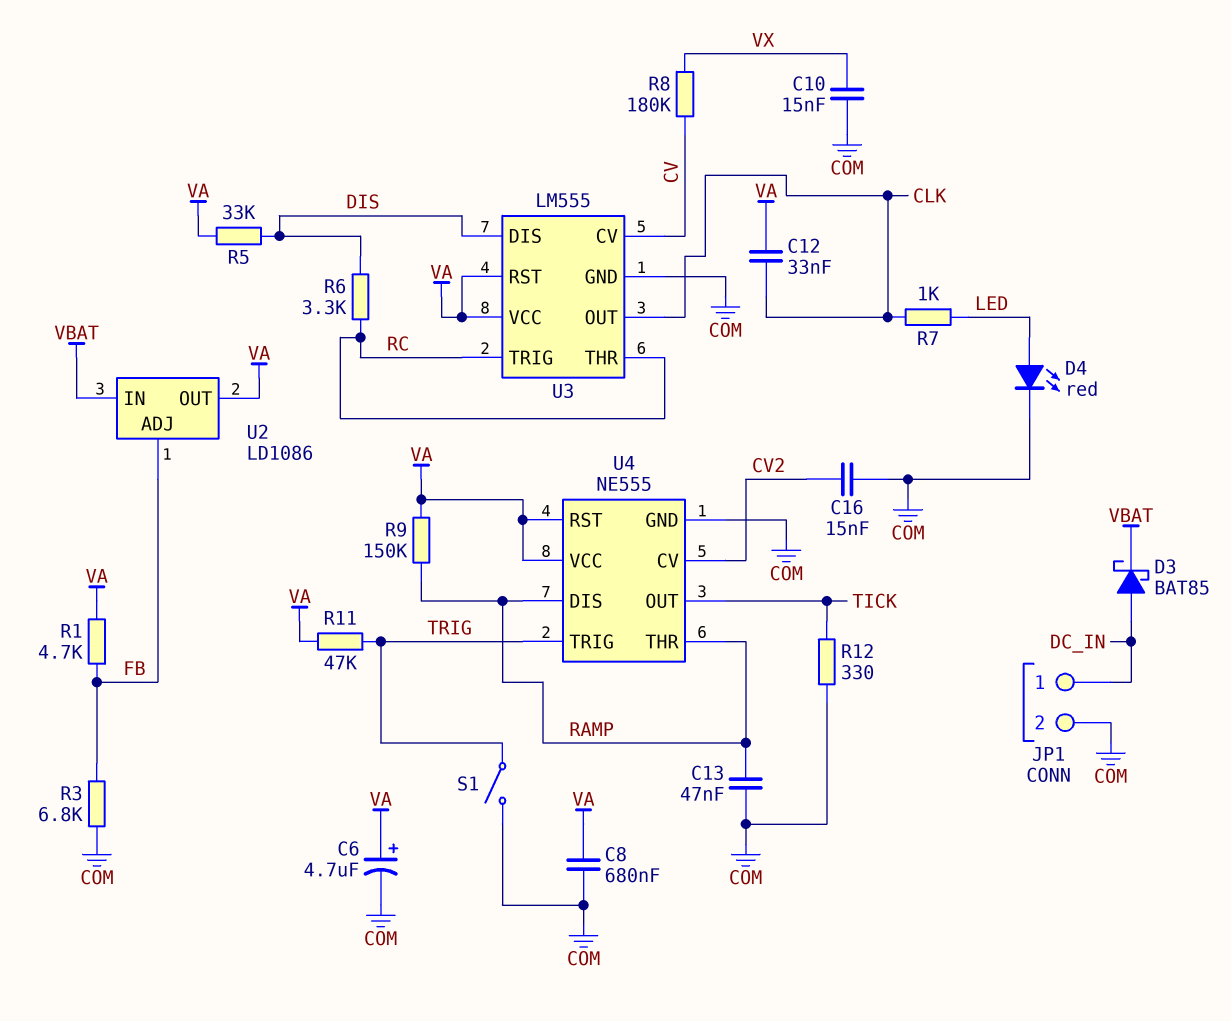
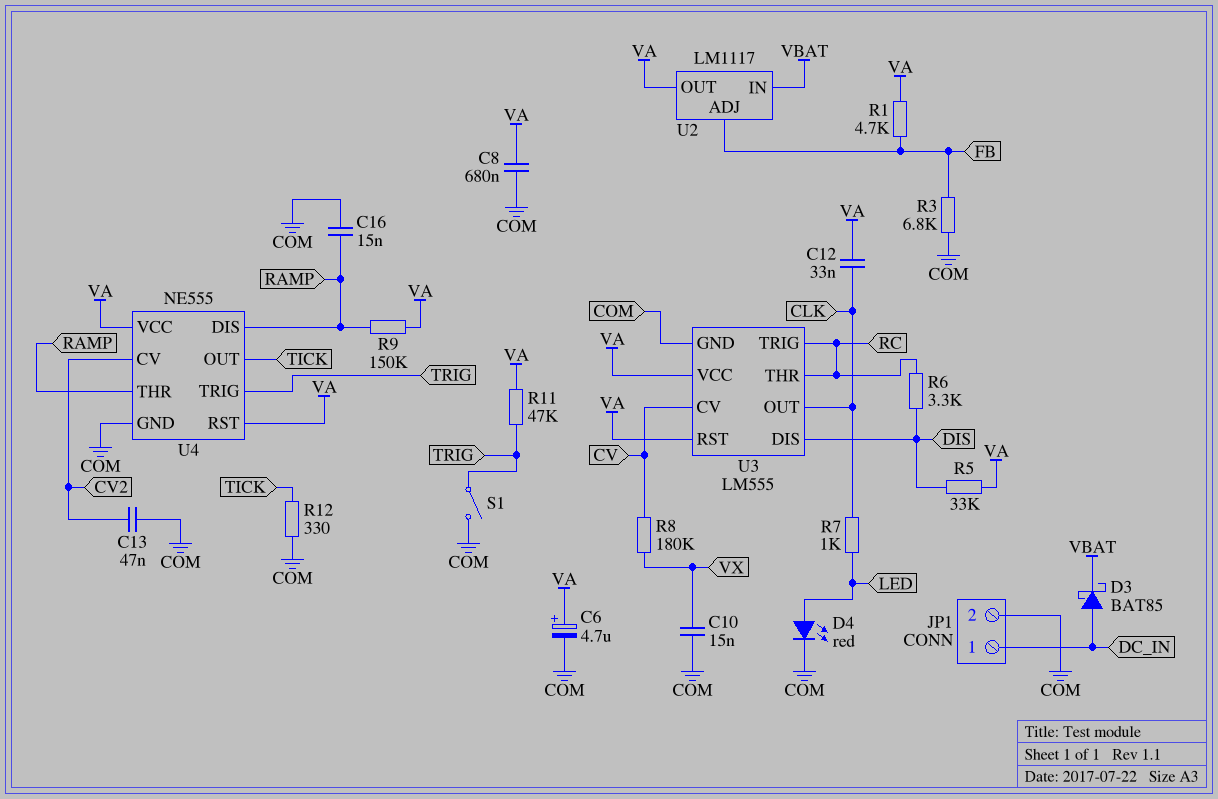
C13: 47nF (COM, RAMP) -> 47nF (COM, CV2)
C16: 15nF (COM, CV2) -> 15nF (COM, RAMP)
U2: LD1086 -> LM1117

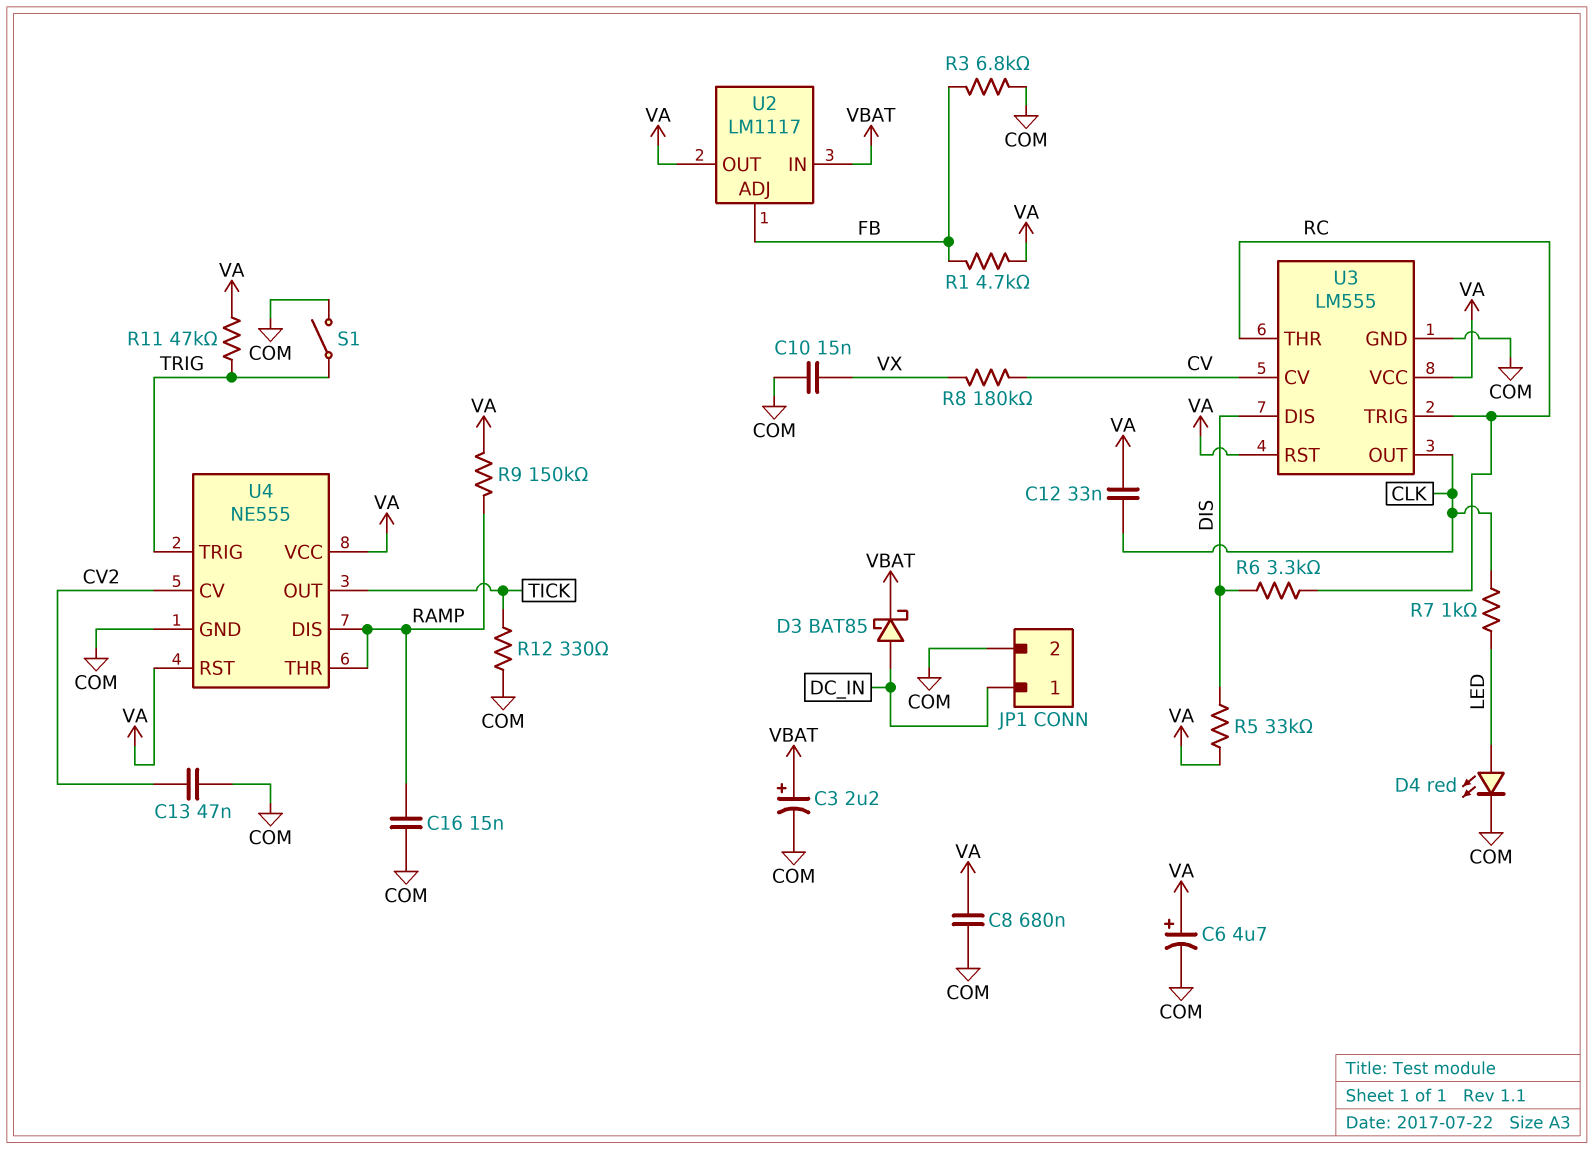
C3: none -> 2.2uF (plus VBAT, minus COM)

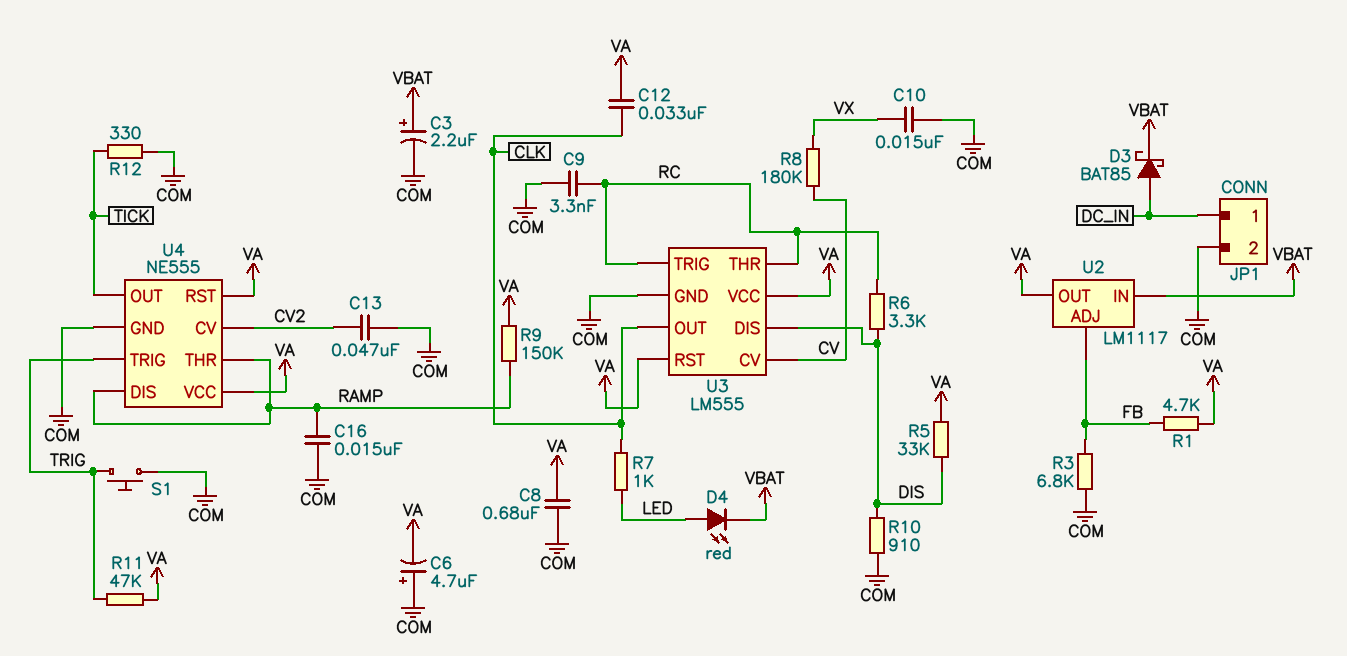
C6: 4.7uF (plus VA, minus COM) -> 4.7uF (plus COM, minus VA)
C9: none -> 3.3nF (COM, RC)
D4: LED red (A LED, K COM) -> LED red (A LED, K VBAT)
R10: none -> 910 (COM, DIS)
S1: switch (COM, TRIG) -> button (COM, TRIG)

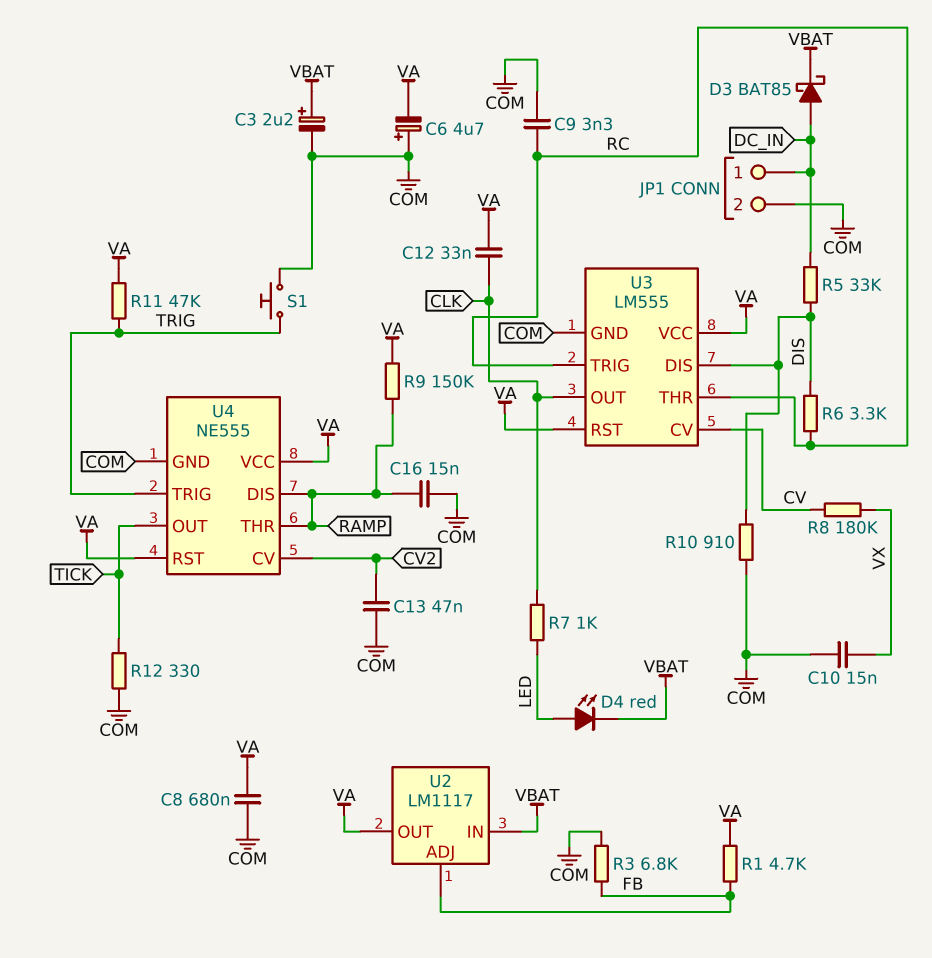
R5: 33k (DIS, VA) -> 33k (DC_IN, DIS)

